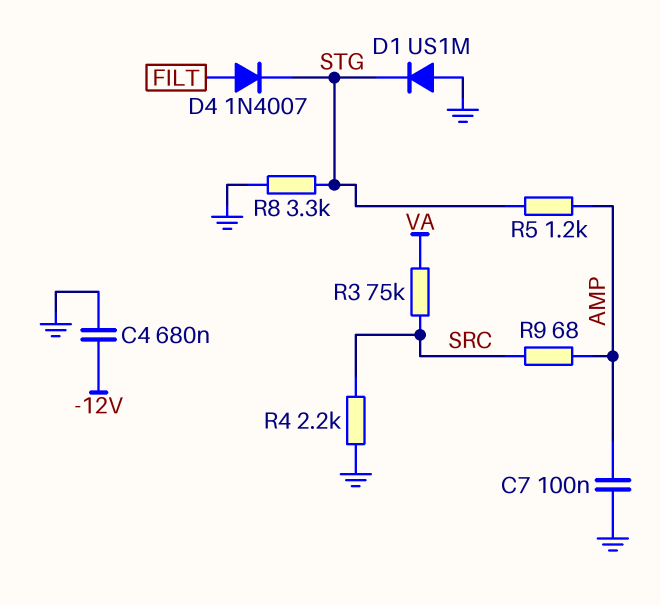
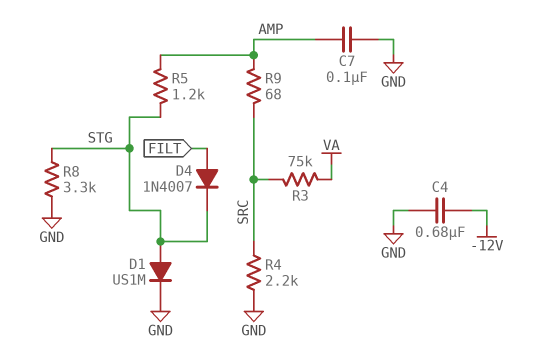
D1: diode US1M (A GND, K STG) -> diode US1M (A STG, K GND)

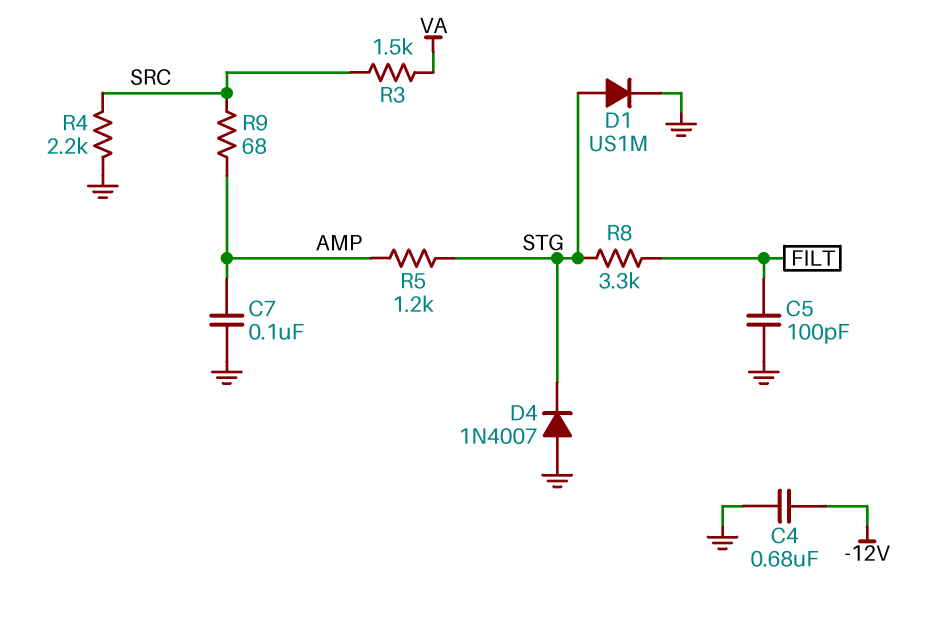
C5: none -> 100pF (FILT, GND)
D4: diode 1N4007 (A FILT, K STG) -> diode 1N4007 (A GND, K STG)
R3: 75k (SRC, VA) -> 1.5k (SRC, VA)
R8: 3.3k (GND, STG) -> 3.3k (FILT, STG)

